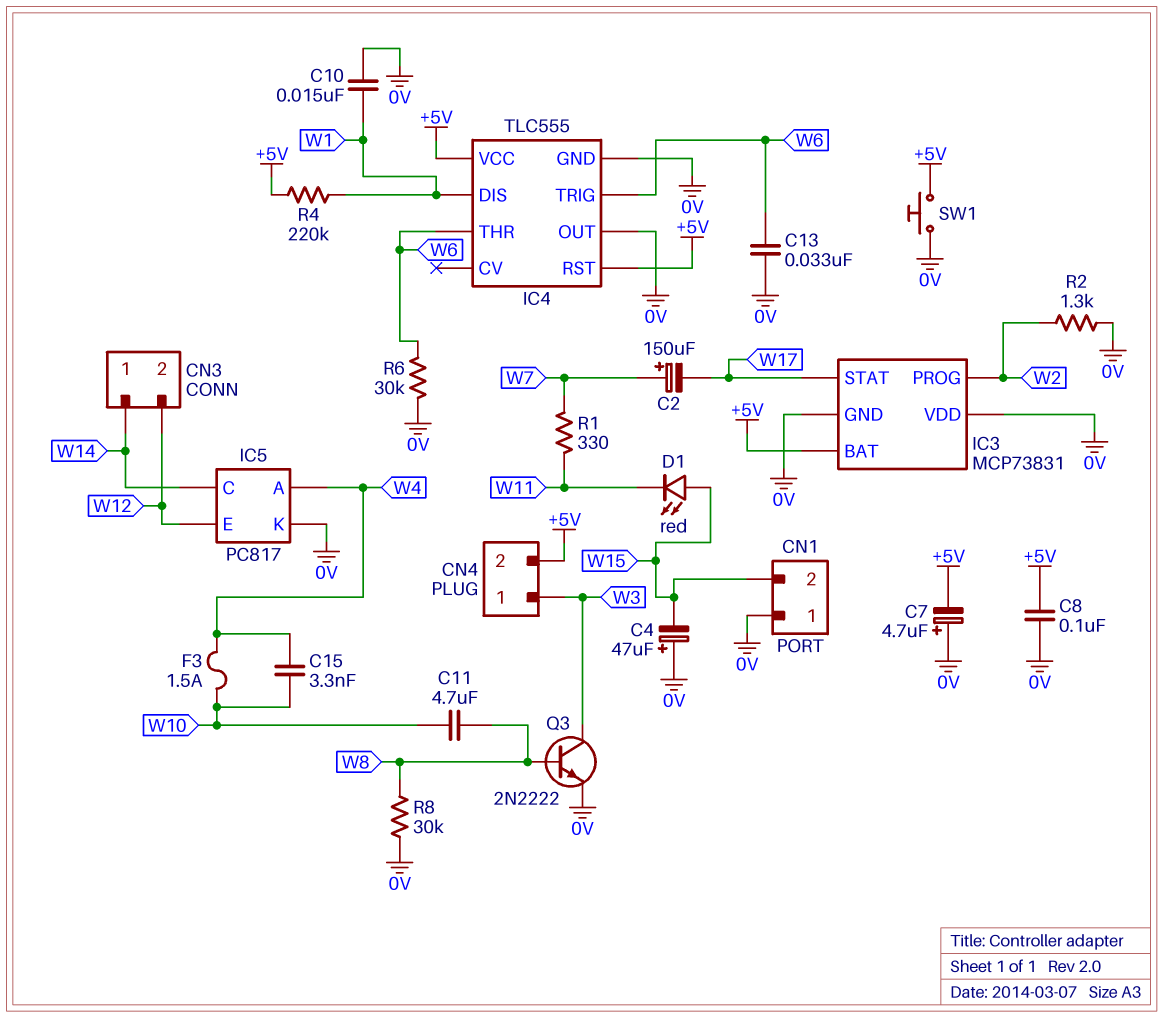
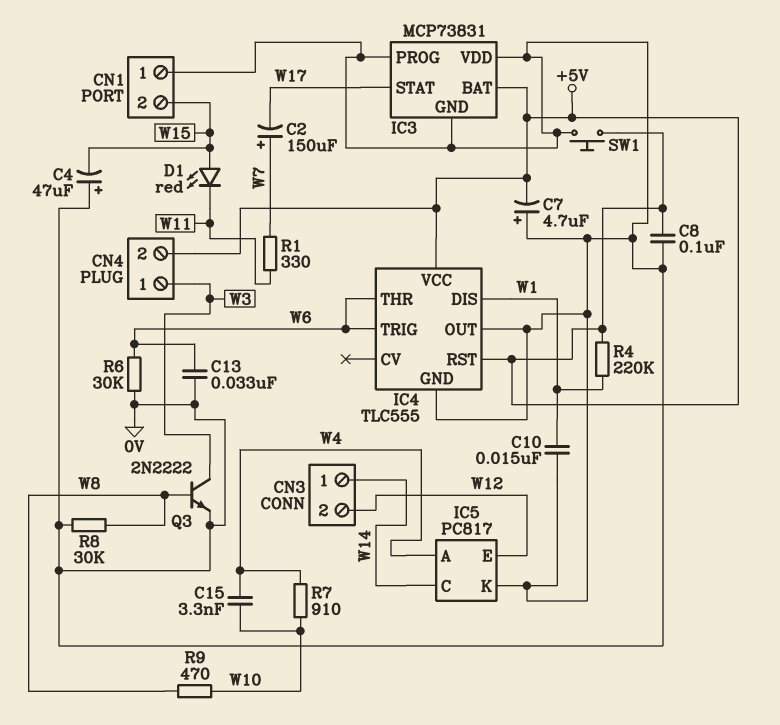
C11: 4.7uF (W8, W10) -> none
F3: 1.5A (W4, W10) -> none
IC3 pin PROG: W2 -> 0V
R2: 1.3k (0V, W2) -> none
R7: none -> 910 (W4, W10)
R9: none -> 470 (W8, W10)

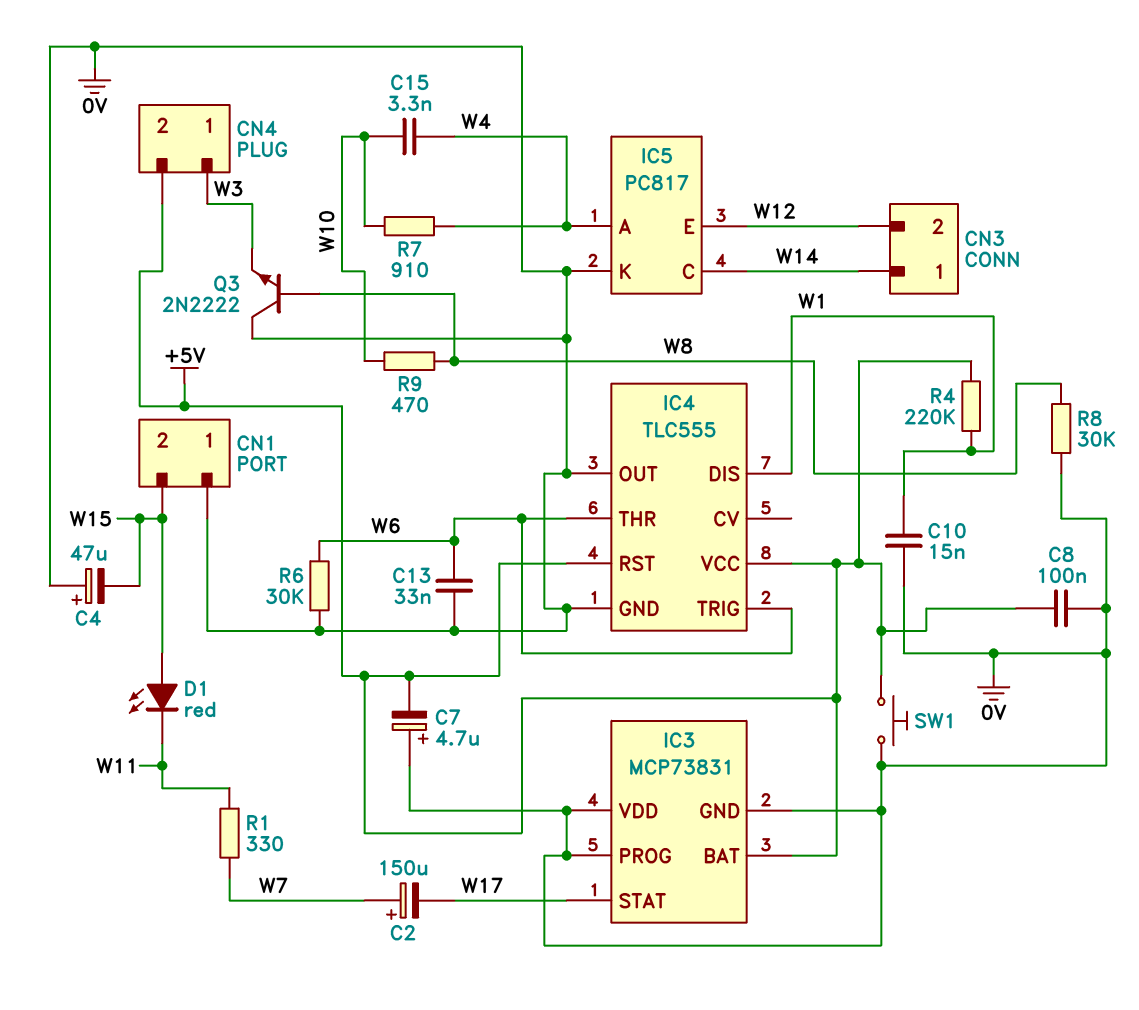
Q3: NPN 2N2222 (B W8, C W3, E 0V) -> NPN 2N2222 (B W8, C 0V, E W3)

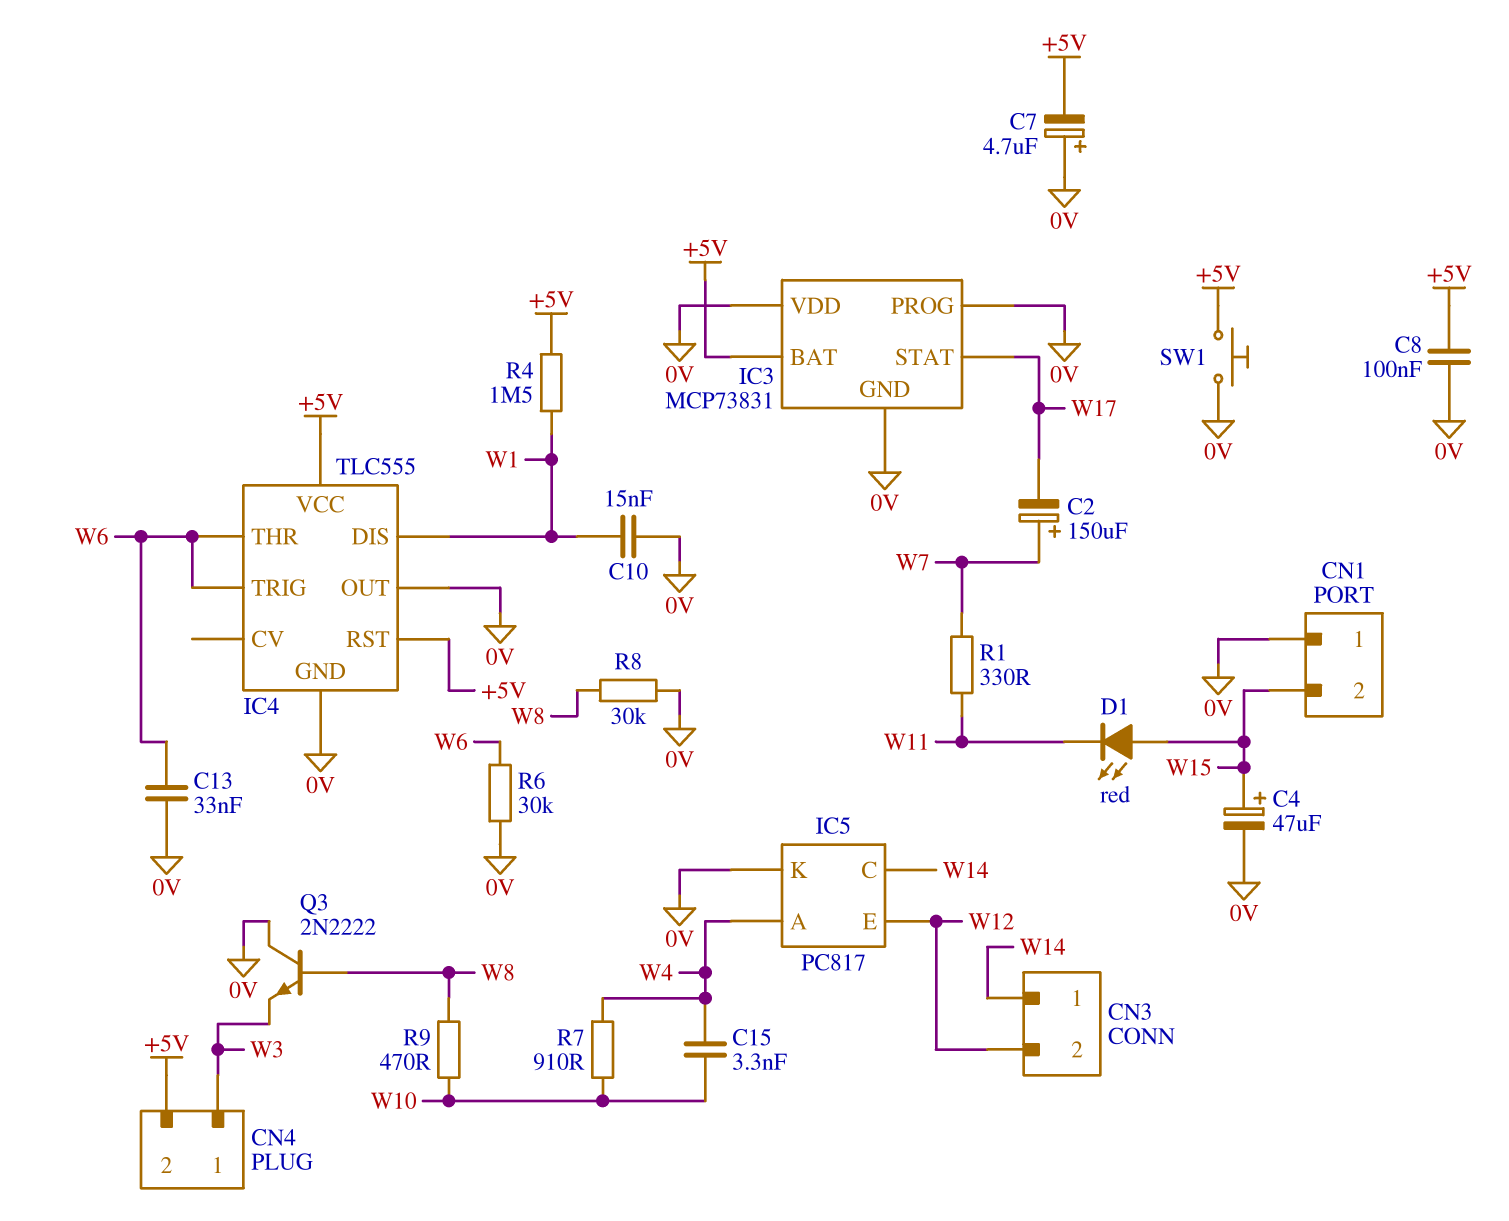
C4: 47uF (plus 0V, minus W15) -> 47uF (plus W15, minus 0V)
R4: 220k (+5V, W1) -> 1.5M (+5V, W1)

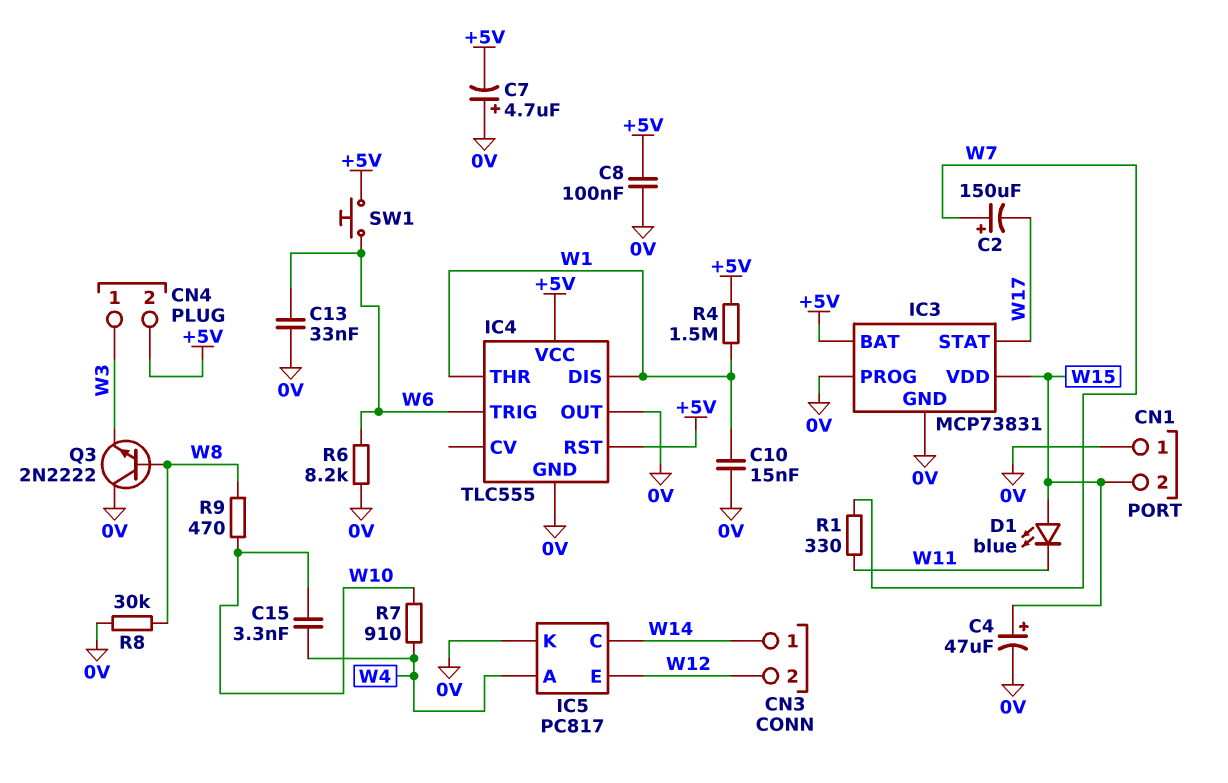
D1: LED red (A W15, K W11) -> LED blue (A W15, K W11)
IC3 pin VDD: 0V -> W15
IC4 pin THR: W6 -> W1
R6: 30k (0V, W6) -> 8.2k (0V, W6)
SW1: button (+5V, 0V) -> button (+5V, W6)

